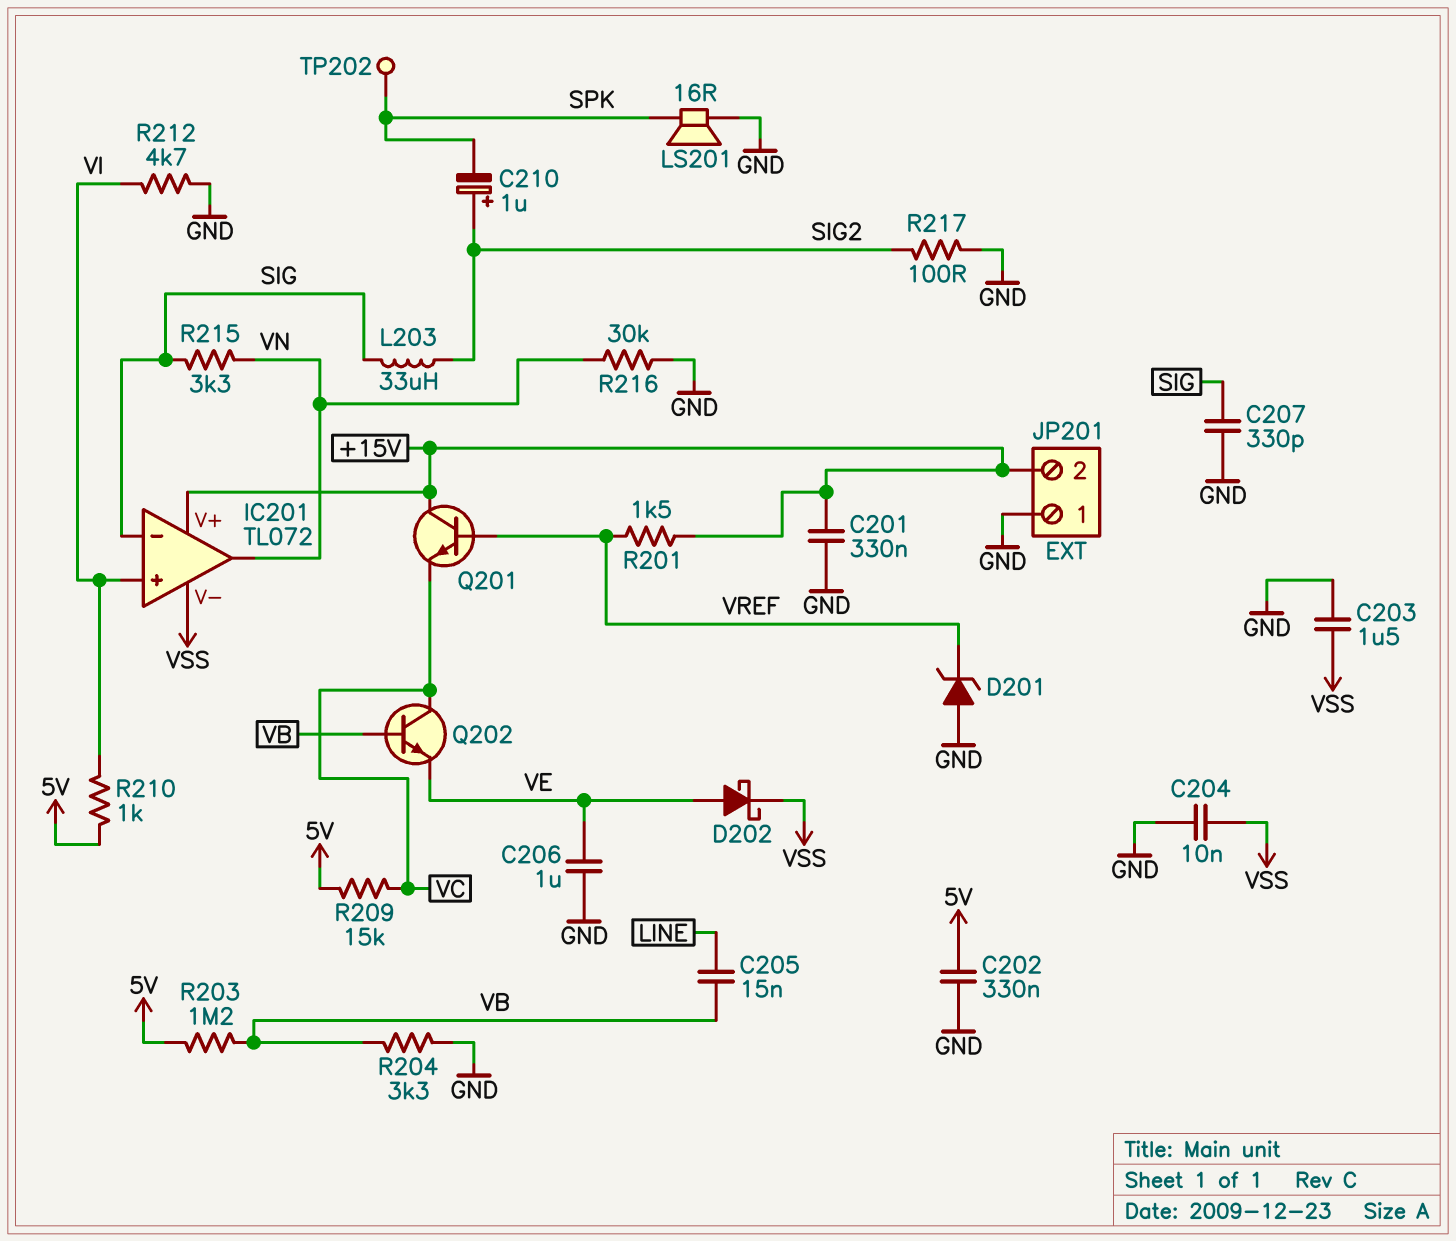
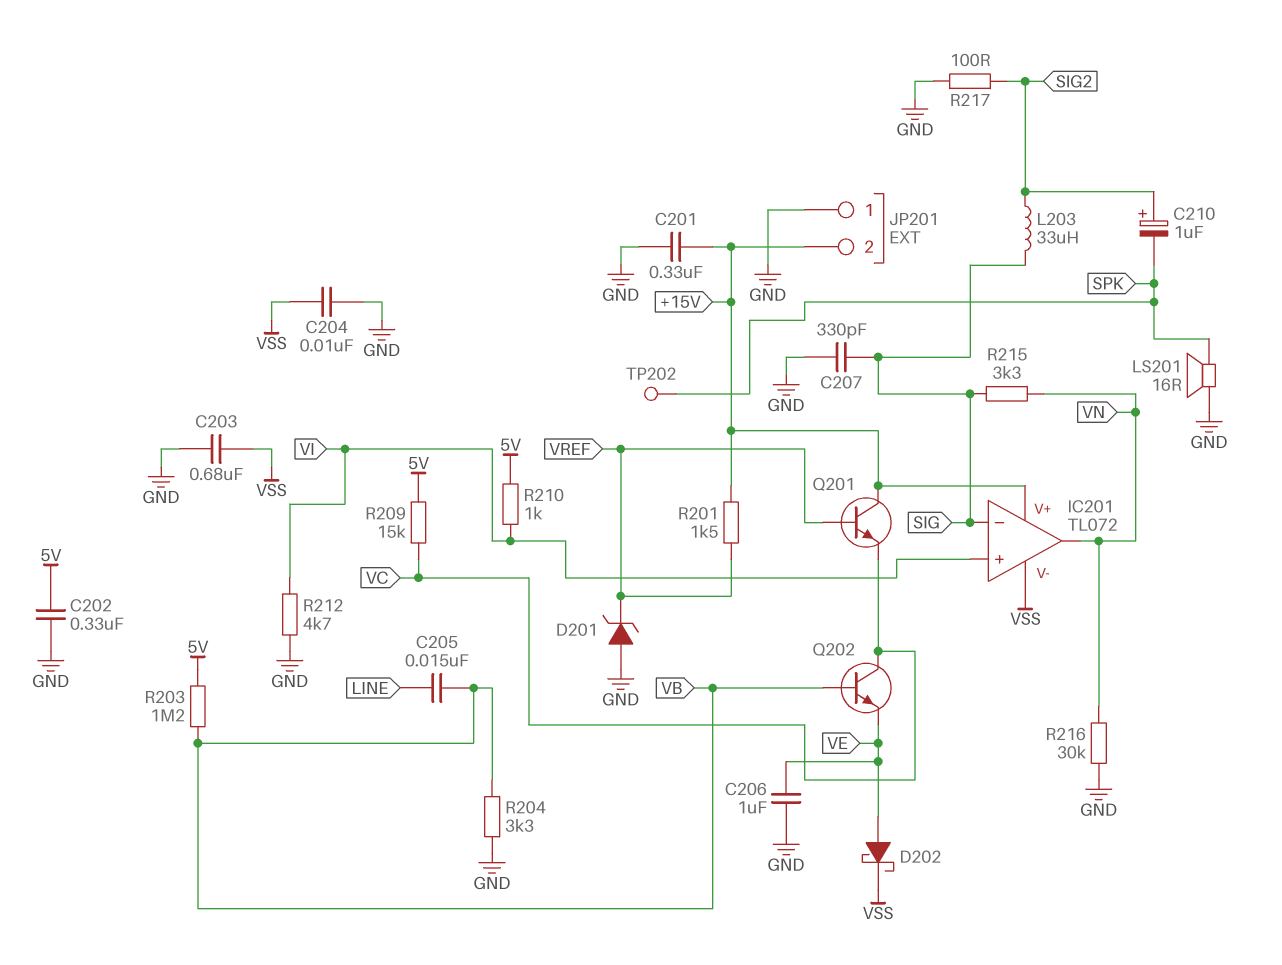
C203: 1.5uF (GND, VSS) -> 680nF (GND, VSS)

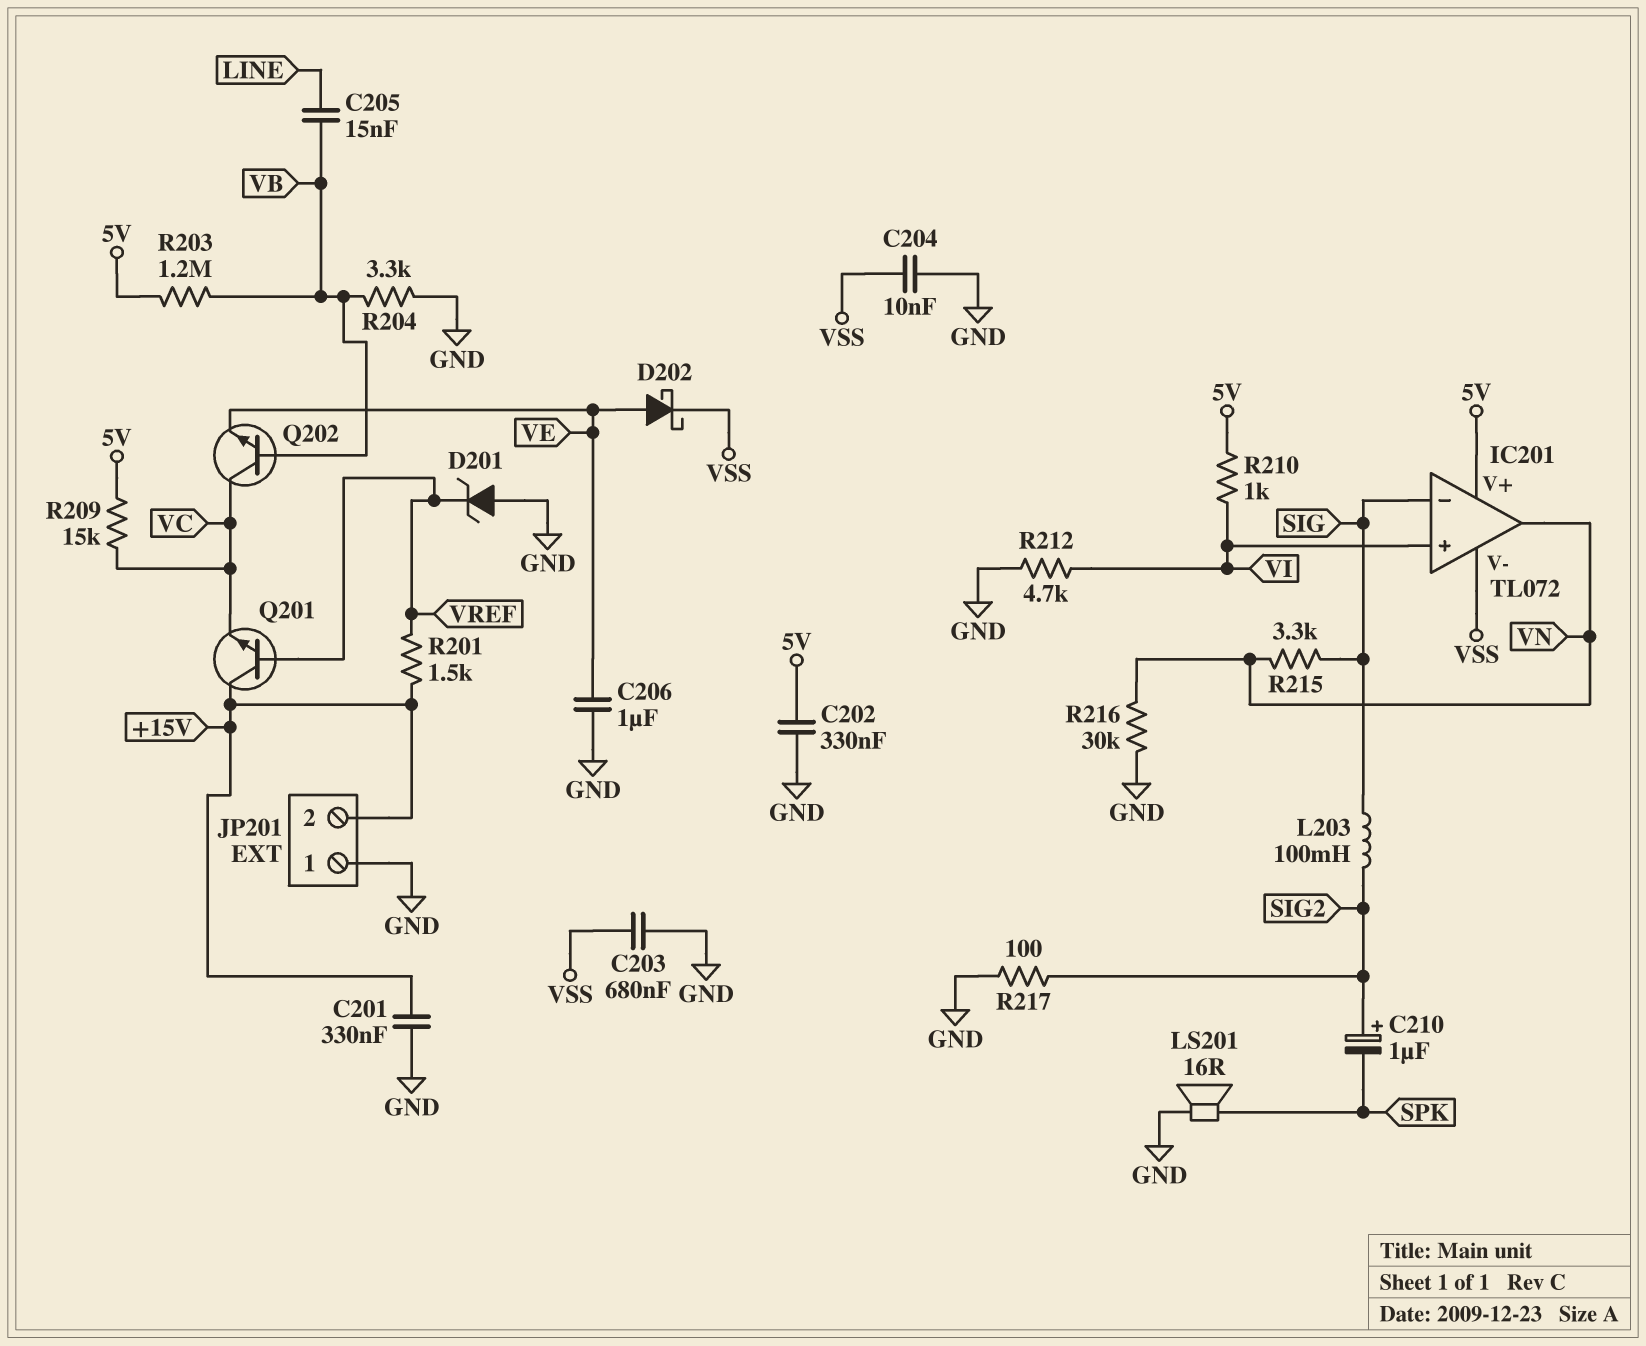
C207: 330pF (GND, SIG) -> none
IC201 pin V+: +15V -> 5V
L203: 33uH (SIG, SIG2) -> 100mH (SIG, SIG2)
TP202: test point (SPK) -> none

